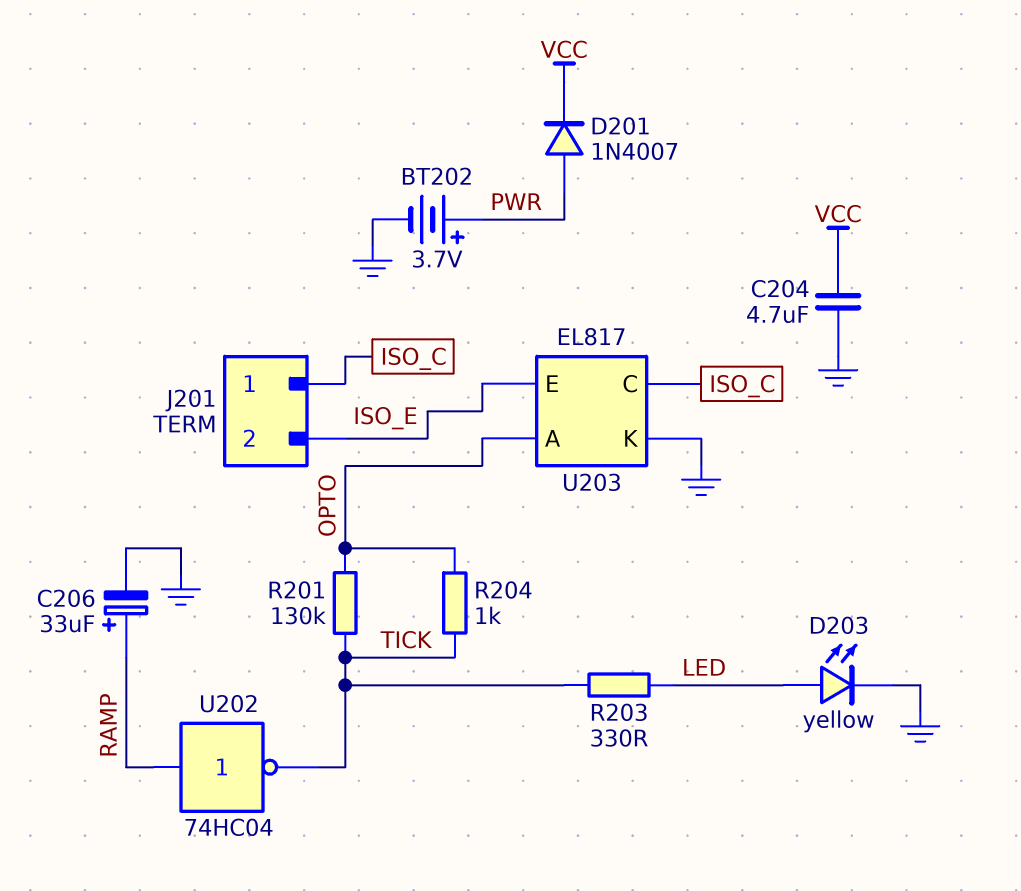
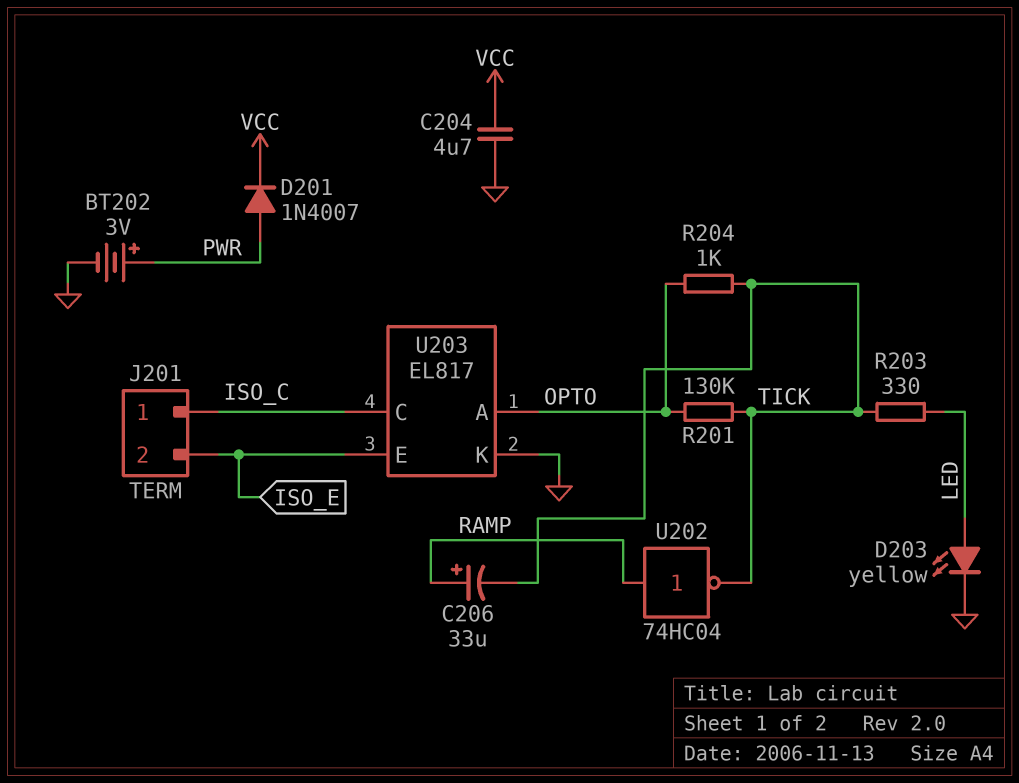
BT202: 3.7V (plus PWR, minus GND) -> 3V (plus PWR, minus GND)
C206: 33uF (plus RAMP, minus GND) -> 33uF (plus RAMP, minus TICK)

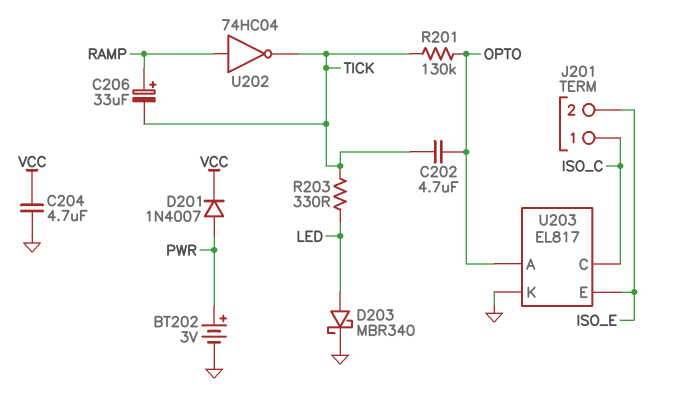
C202: none -> 4.7uF (OPTO, TICK)
D203: LED yellow (A LED, K GND) -> schottky MBR340 (A LED, K GND)
R204: 1k (OPTO, TICK) -> none

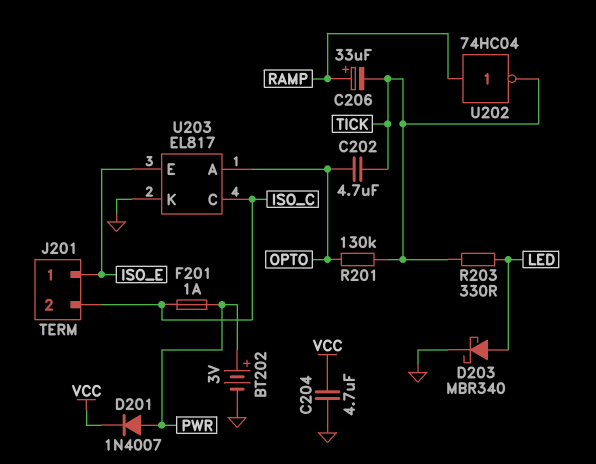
F201: none -> 1A (ISO_C, PWR)
J201 pin 1: ISO_C -> ISO_E
J201 pin 2: ISO_E -> ISO_C

